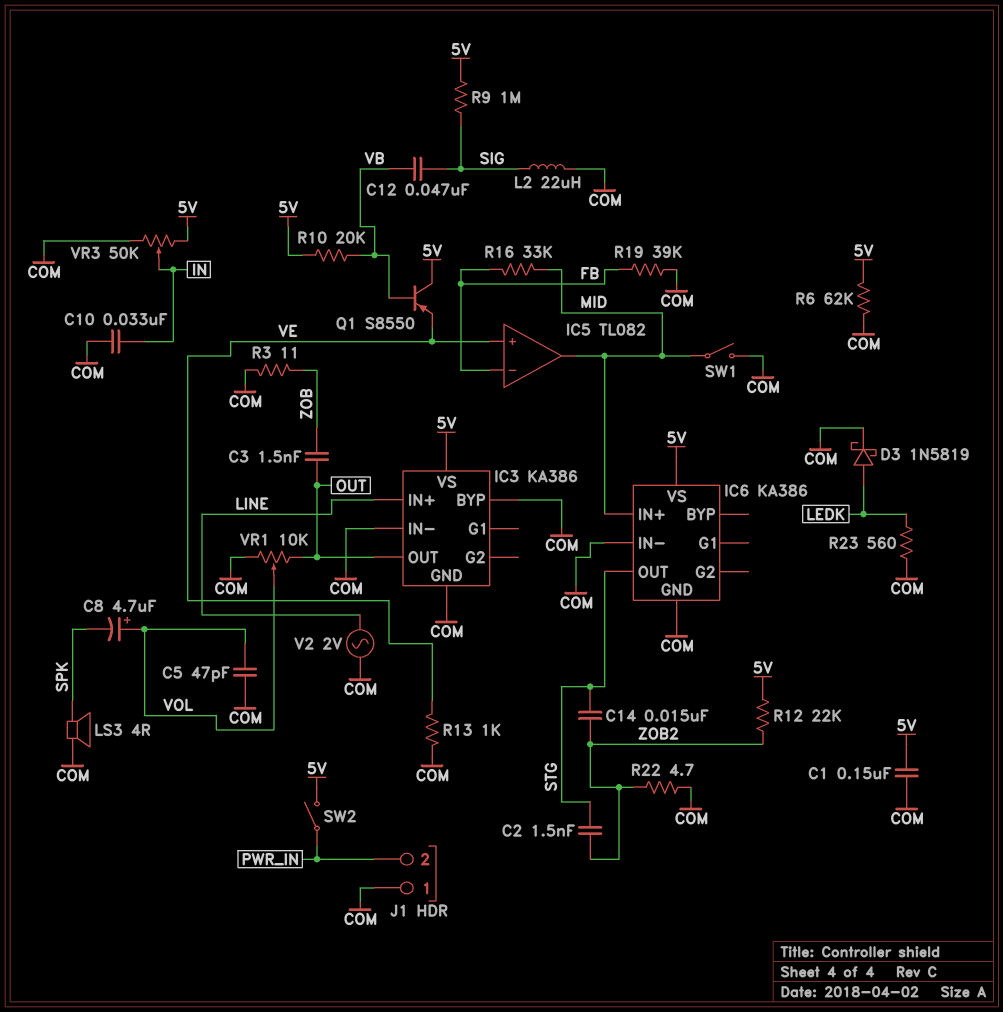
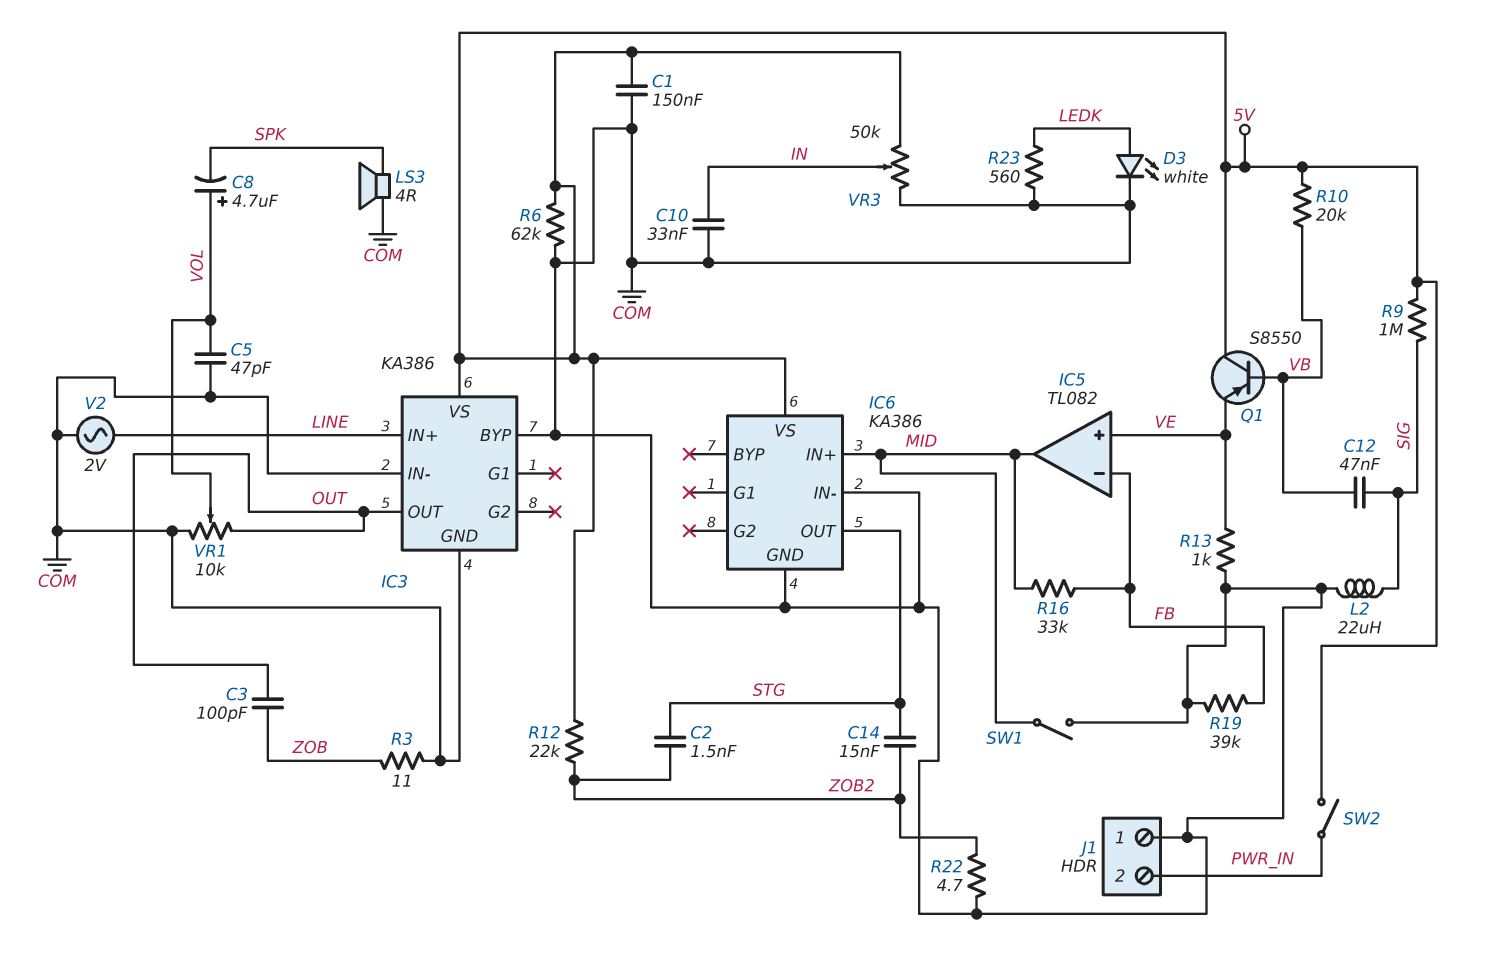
C3: 1.5nF (OUT, ZOB) -> 100pF (OUT, ZOB)
D3: schottky 1N5819 (A LEDK, K COM) -> LED white (A LEDK, K COM)

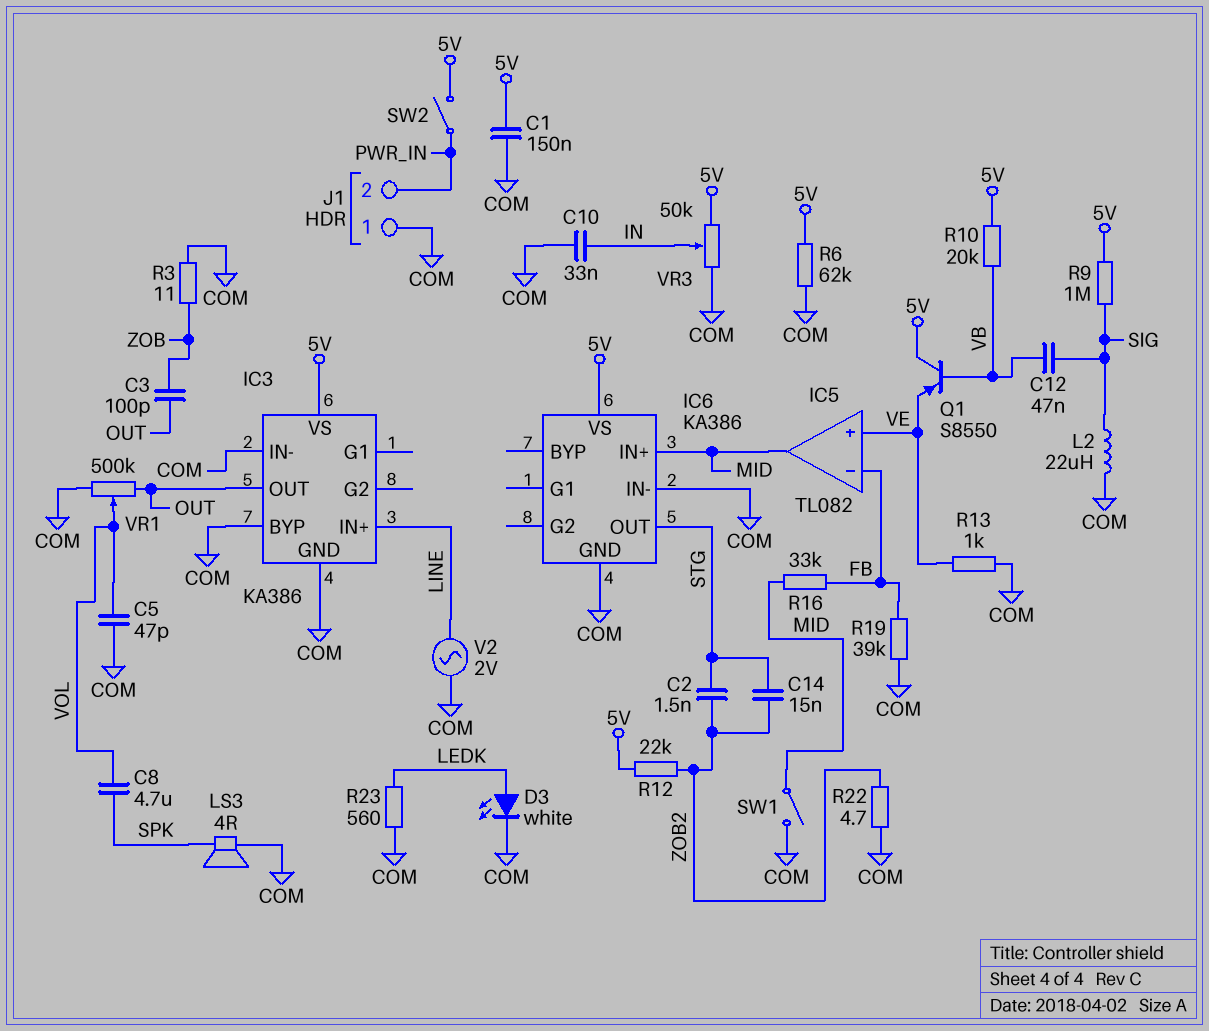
C8: 4.7uF (plus VOL, minus SPK) -> 4.7uF (SPK, VOL)
VR1: 10k (COM, OUT, wiper VOL) -> 500k (COM, OUT, wiper VOL)

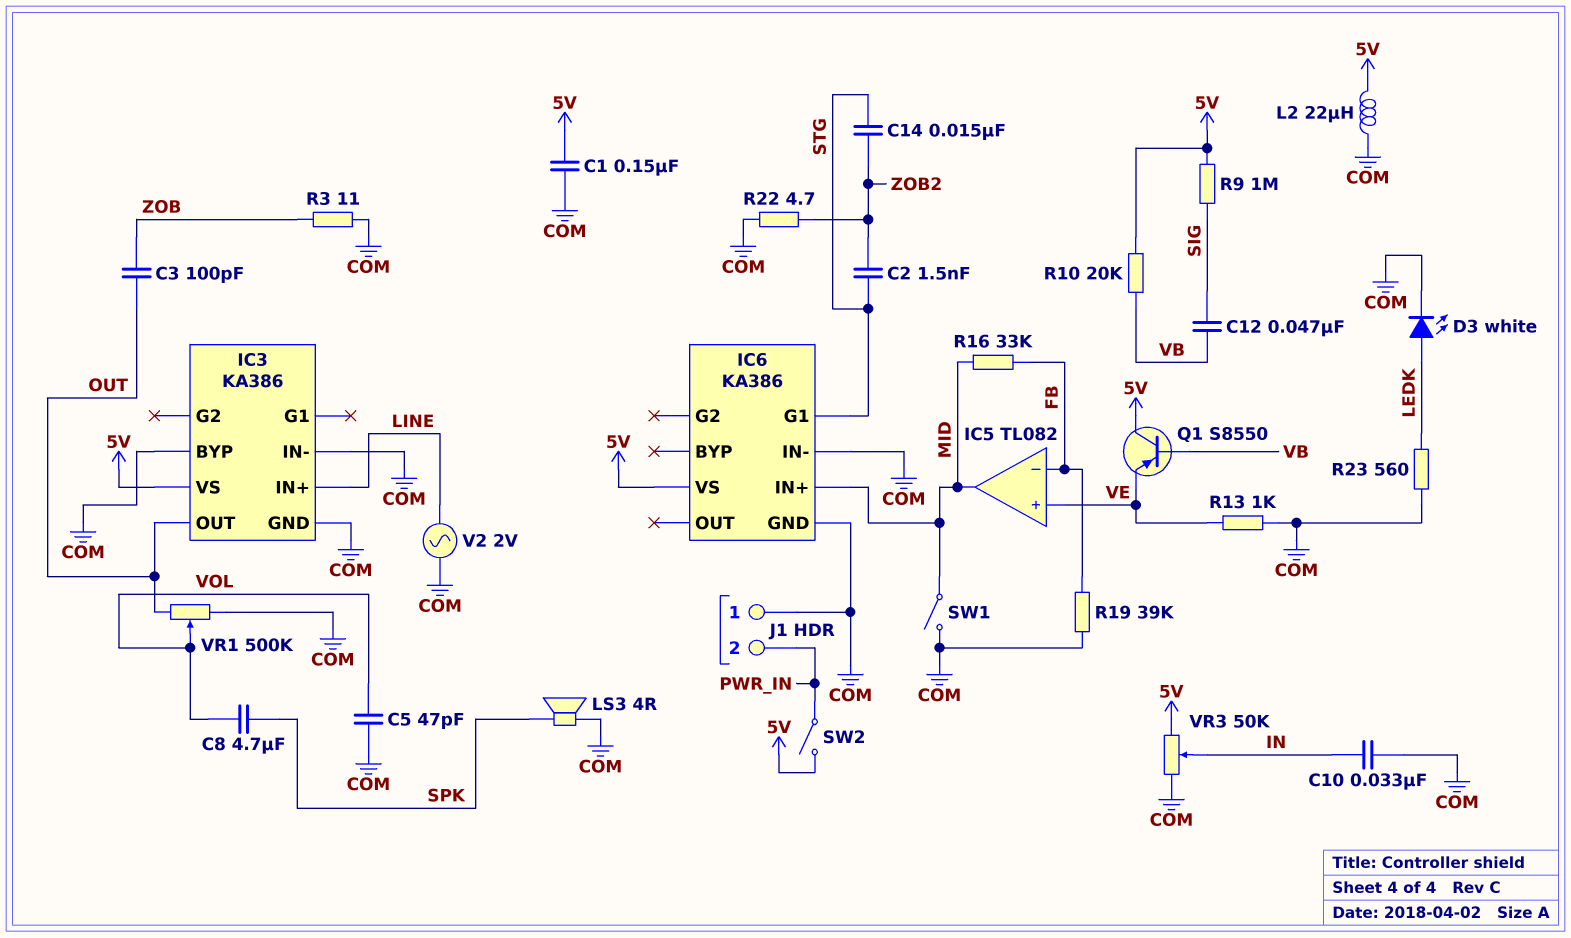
IC6 pin G1: none -> STG
IC6 pin OUT: STG -> none
L2: 22uH (COM, SIG) -> 22uH (5V, COM)
R6: 62k (5V, COM) -> none
R12: 22k (5V, ZOB2) -> none

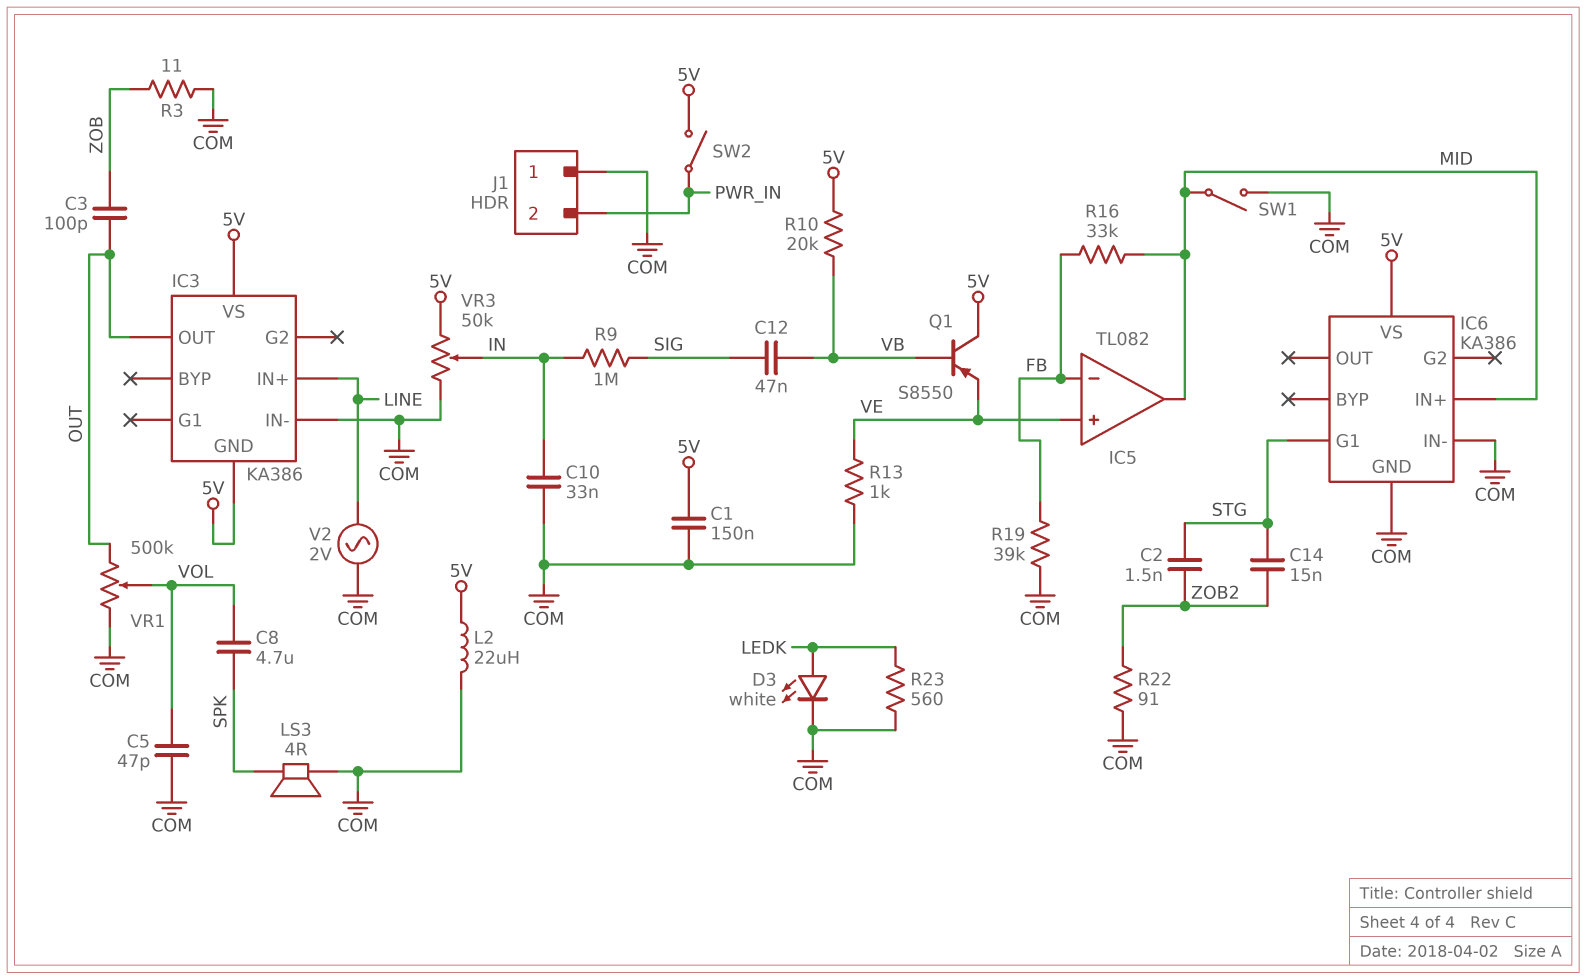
IC3 pin BYP: COM -> none
IC3 pin GND: COM -> 5V
R9: 1M (5V, SIG) -> 1M (IN, SIG)
R22: 4.7 (COM, ZOB2) -> 91 (COM, ZOB2)

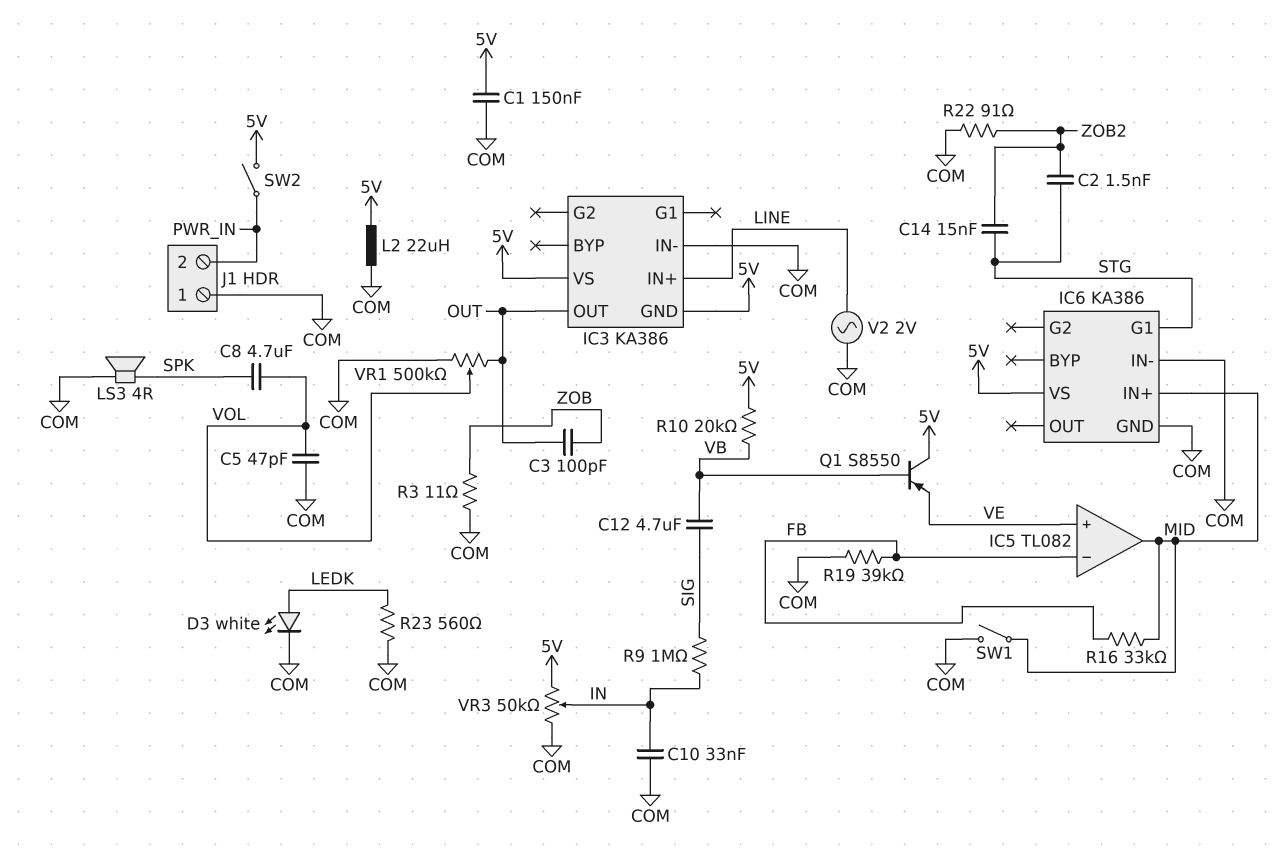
C12: 47nF (SIG, VB) -> 4.7uF (SIG, VB)
R13: 1k (COM, VE) -> none

